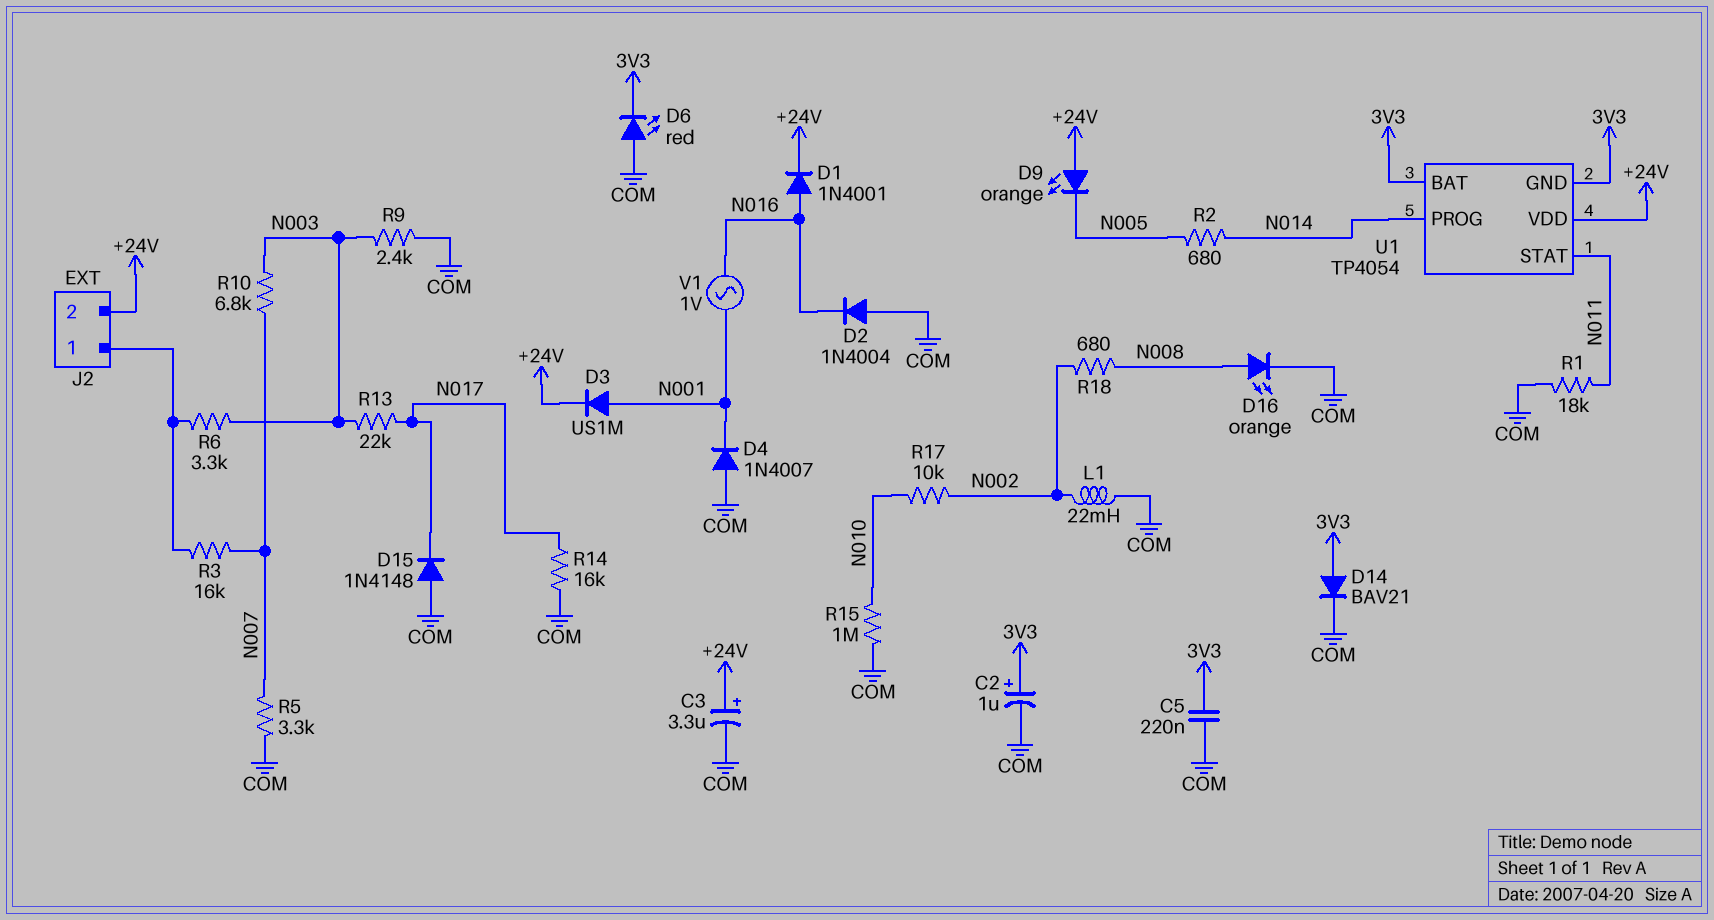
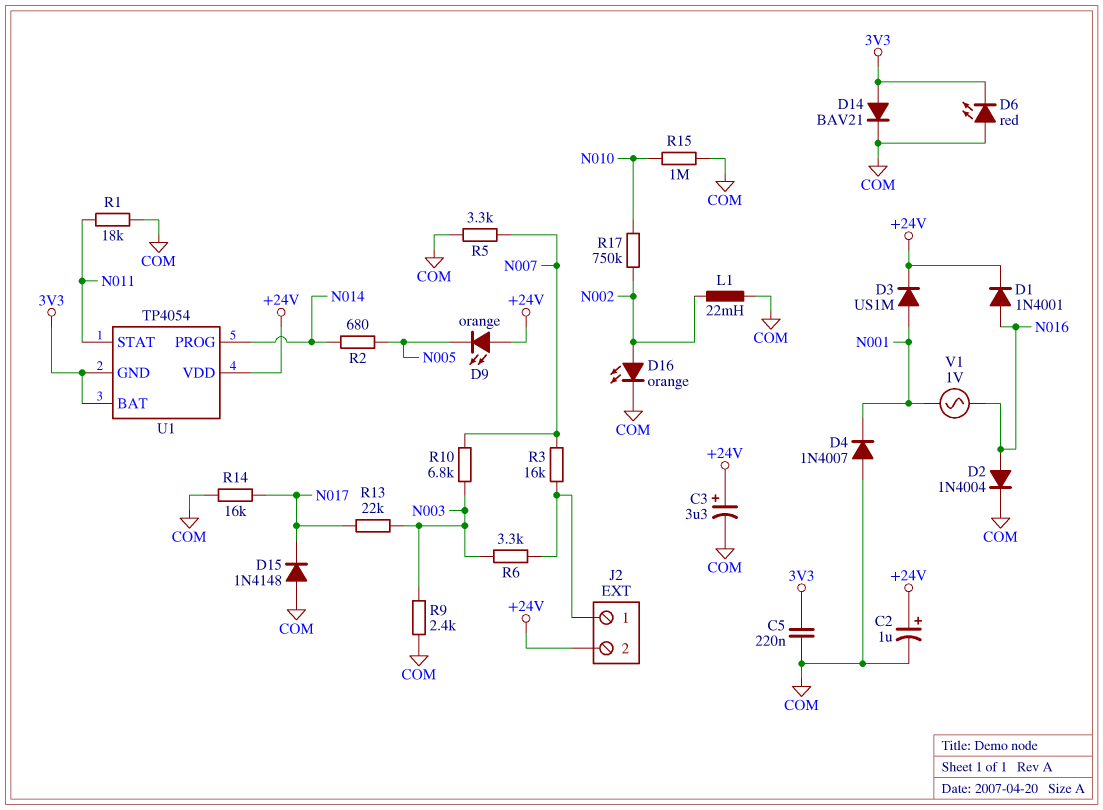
C2: 1uF (plus 3V3, minus COM) -> 1uF (plus +24V, minus COM)
D2: diode 1N4004 (A COM, K N016) -> diode 1N4004 (A N016, K COM)
D16: LED orange (A N008, K COM) -> LED orange (A N002, K COM)
R17: 10k (N002, N010) -> 750k (N002, N010)
R18: 680 (N002, N008) -> none

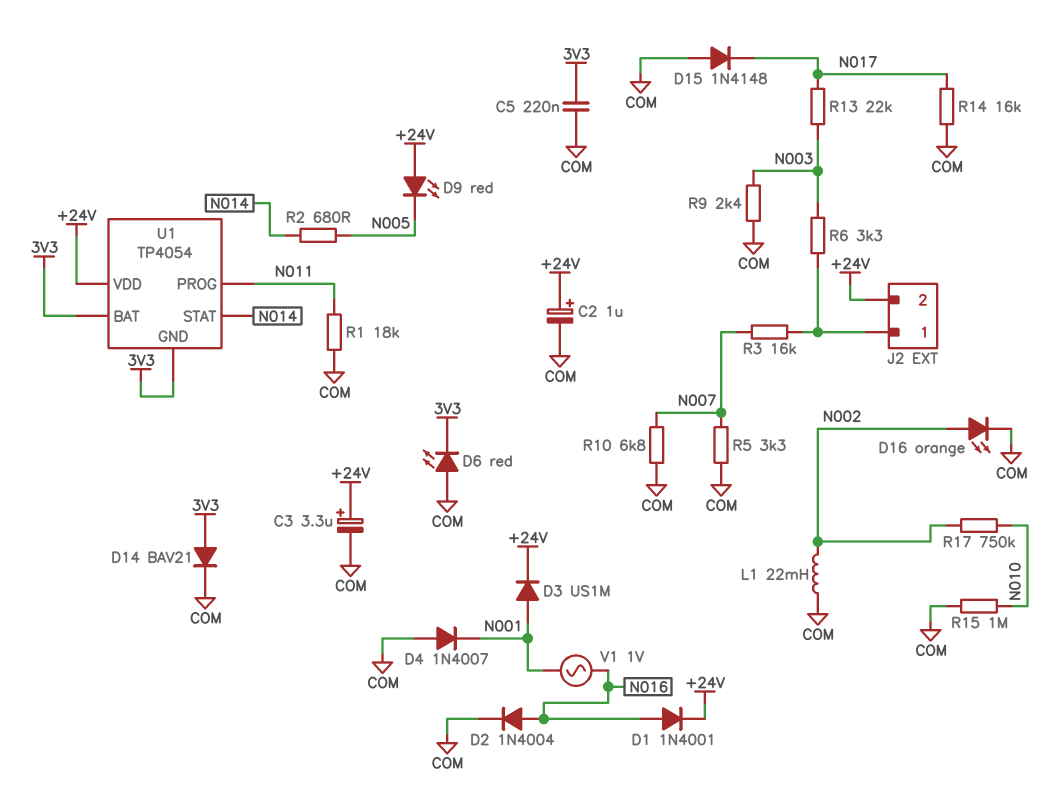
D9: LED orange (A +24V, K N005) -> LED red (A +24V, K N005)
R10: 6.8k (N003, N007) -> 6.8k (COM, N007)
U1 pin PROG: N014 -> N011
U1 pin STAT: N011 -> N014

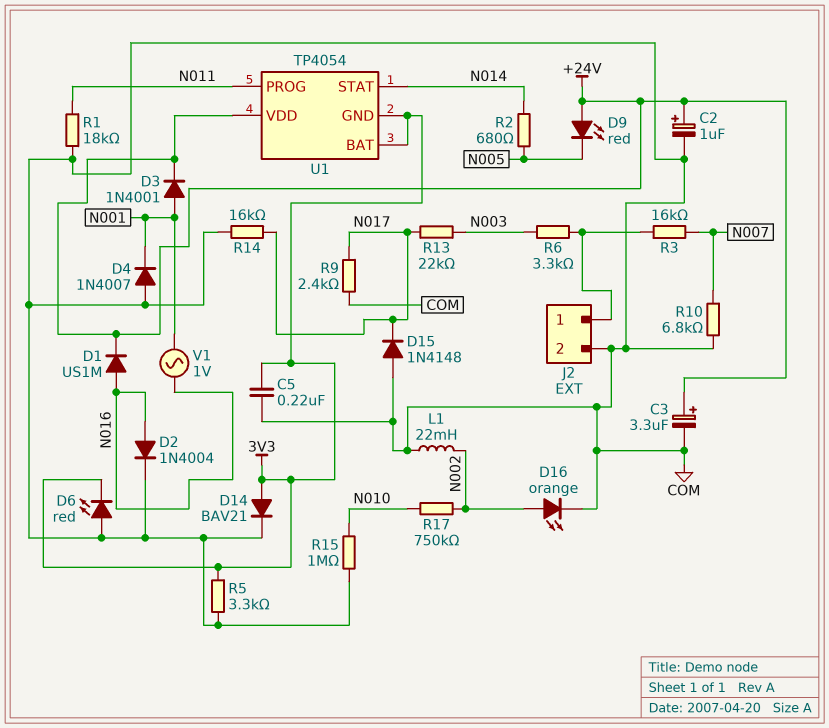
D1: diode 1N4001 (A N016, K +24V) -> diode US1M (A N016, K +24V)
D3: diode US1M (A N001, K +24V) -> diode 1N4001 (A N001, K +24V)
J2 pin 2: +24V -> COM
R5: 3.3k (COM, N007) -> 3.3k (3V3, COM)
R9: 2.4k (COM, N003) -> 2.4k (COM, N017)

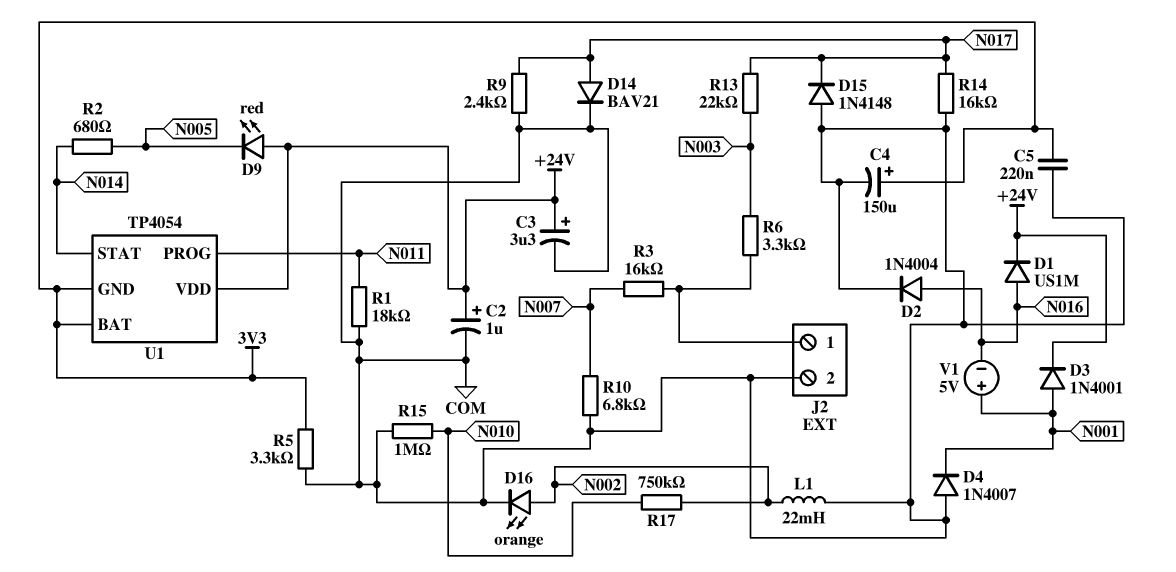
C4: none -> 150uF (plus 3V3, minus COM)
D6: LED red (A COM, K 3V3) -> none
D14: diode BAV21 (A 3V3, K COM) -> diode BAV21 (A N017, K COM)
V1: AC 1V (N001, N016) -> 5V (plus N001, minus N016)

